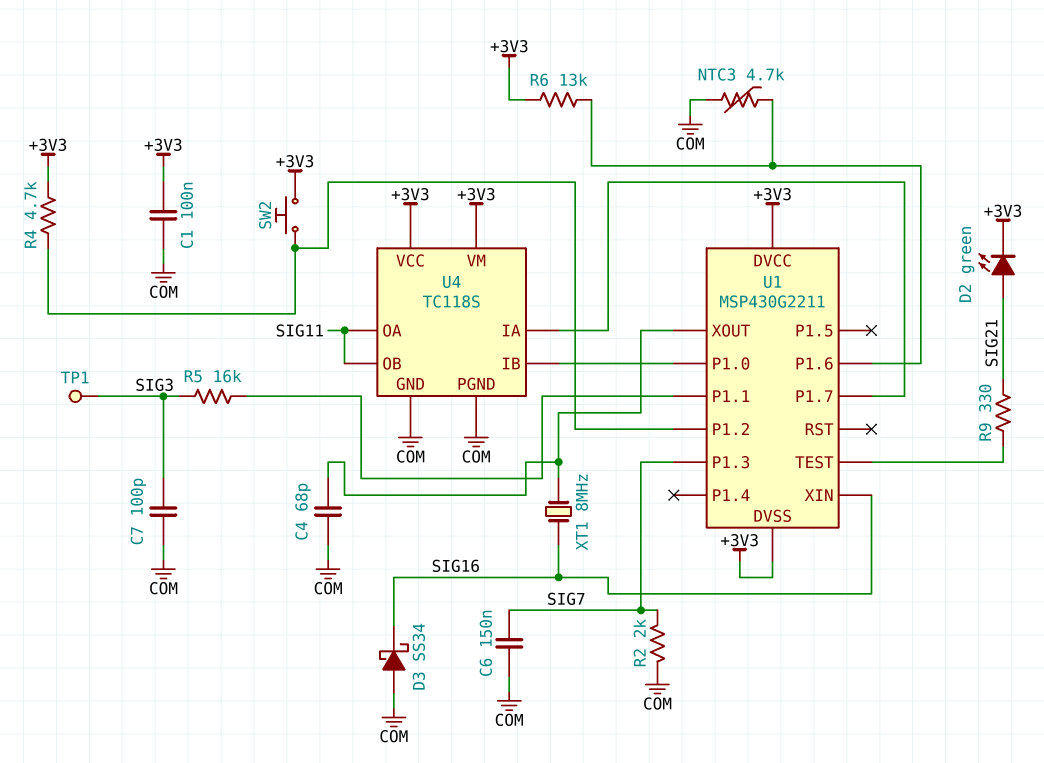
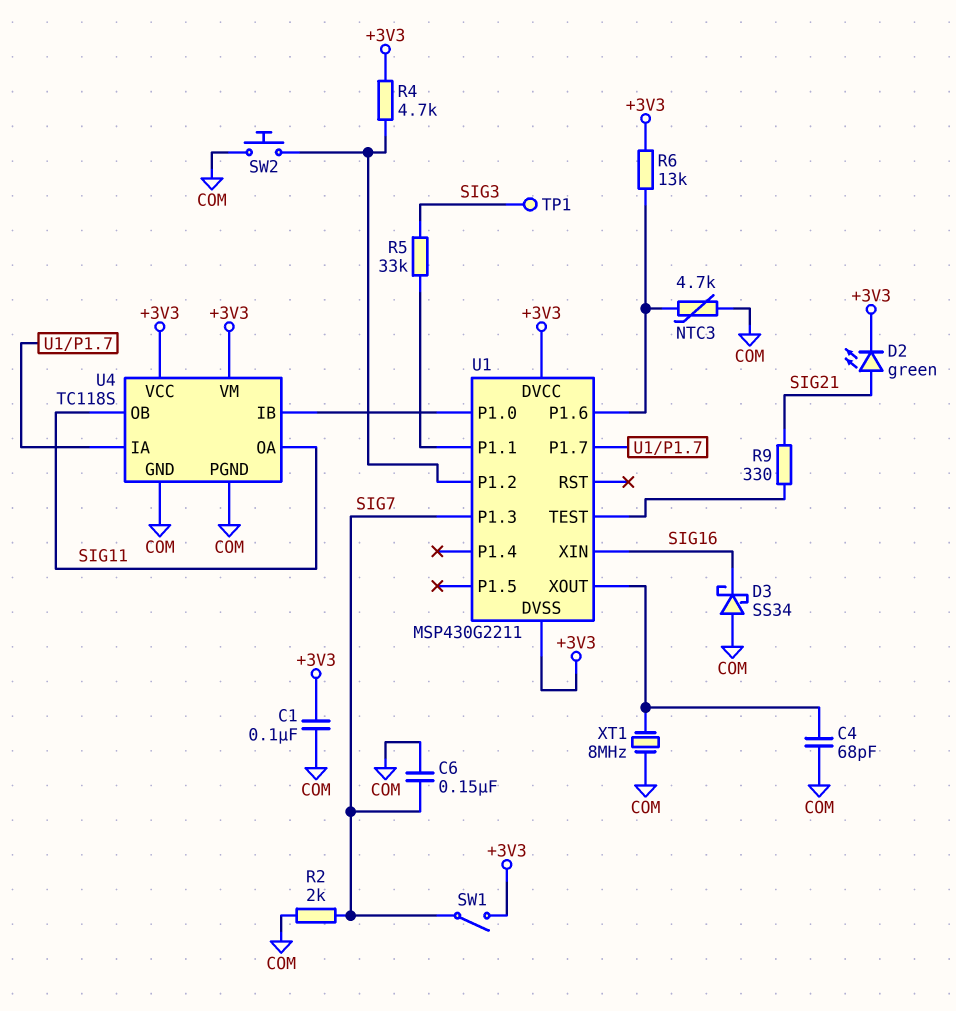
C7: 100pF (COM, SIG3) -> none
R5: 16k (SIG3, U1/P1.1) -> 33k (SIG3, U1/P1.1)
SW1: none -> switch (+3V3, SIG7)
SW2: button (+3V3, U1/P1.2) -> button (COM, U1/P1.2)
XT1: 8MHz (SIG16, U1/XOUT) -> 8MHz (COM, U1/XOUT)

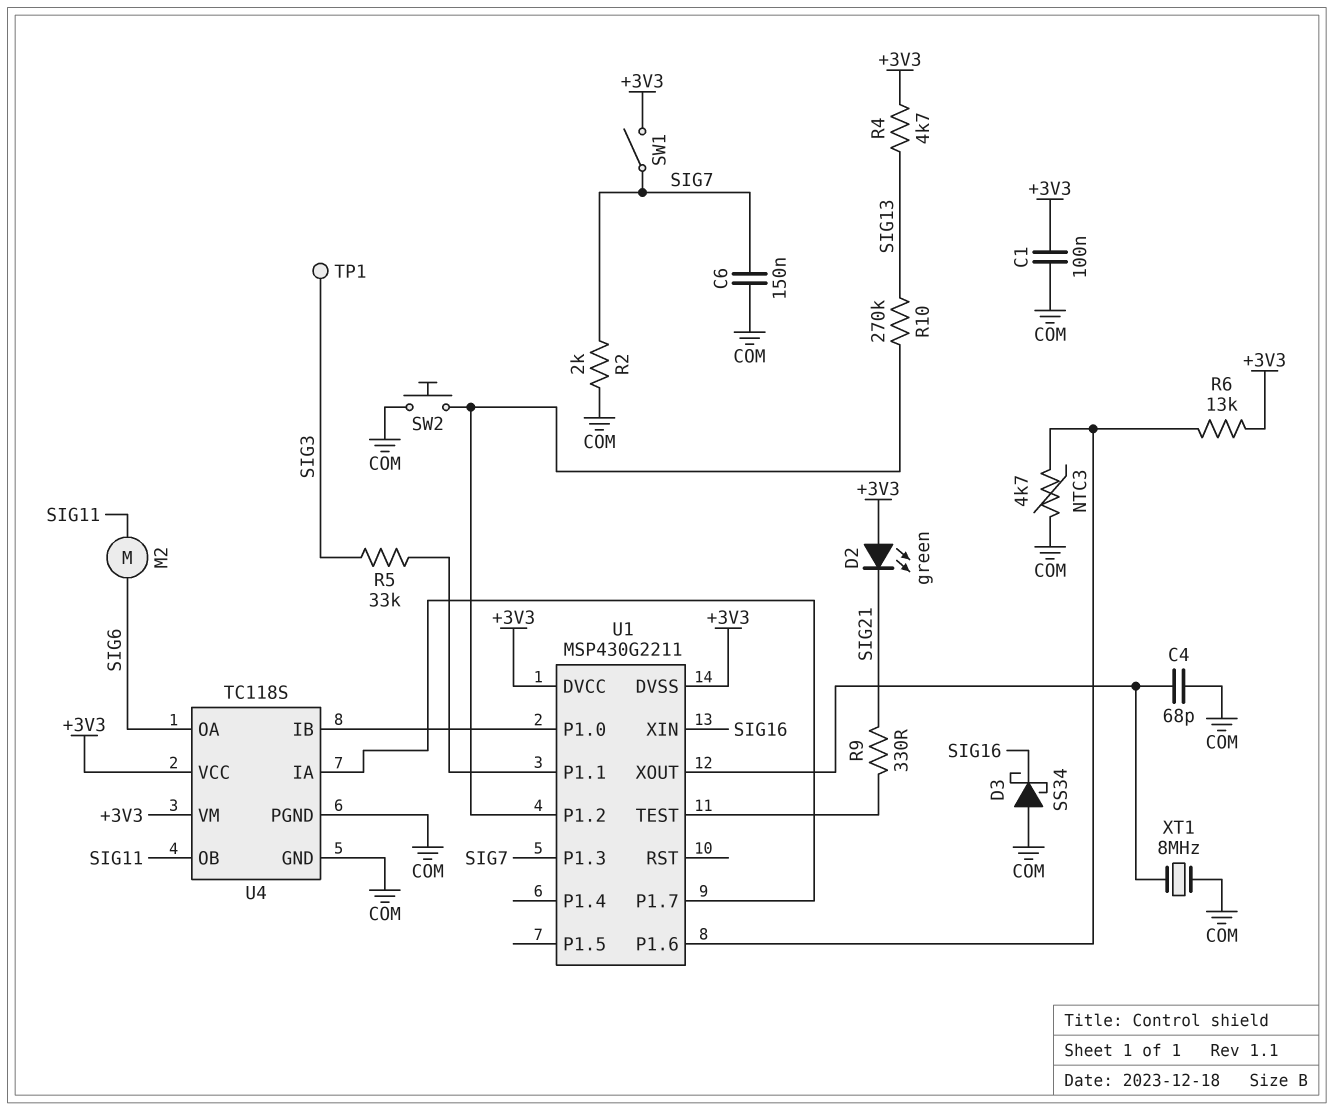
D2: LED green (A SIG21, K +3V3) -> LED green (A +3V3, K SIG21)
M2: none -> motor (SIG6, SIG11)
R4: 4.7k (+3V3, U1/P1.2) -> 4.7k (+3V3, SIG13)
R10: none -> 270k (SIG13, U1/P1.2)
U4 pin OA: SIG11 -> SIG6

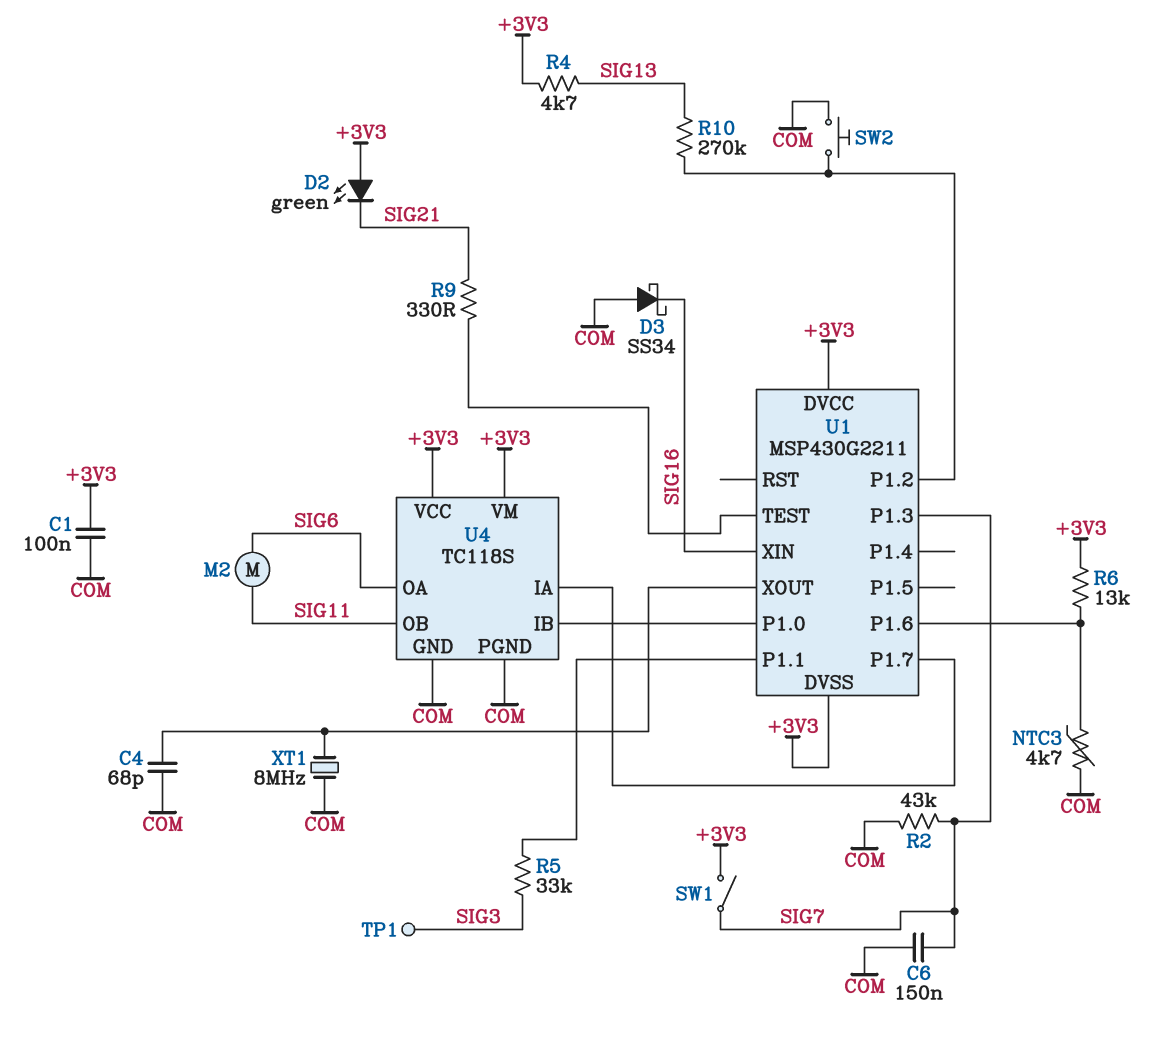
R2: 2k (COM, SIG7) -> 43k (COM, SIG7)

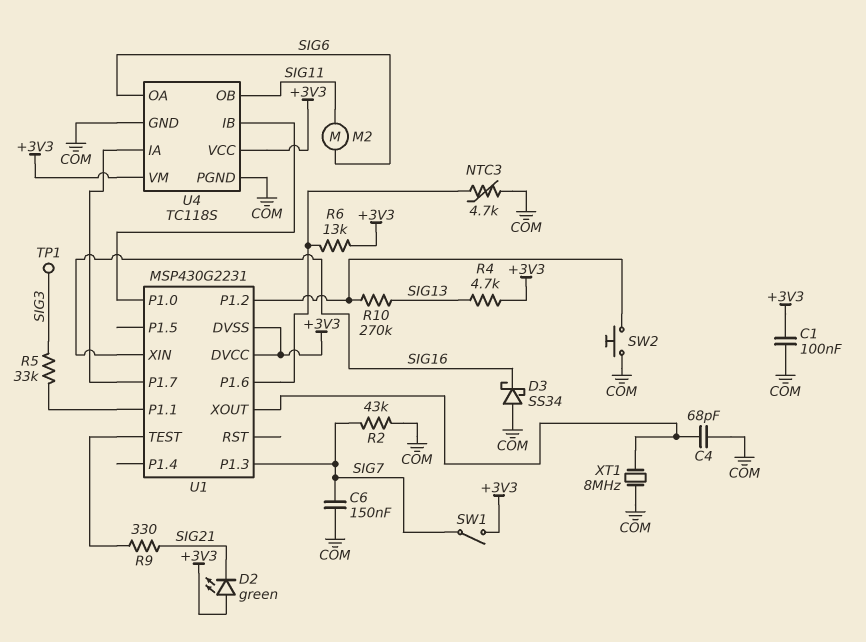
U1: MSP430G2211 -> MSP430G2231

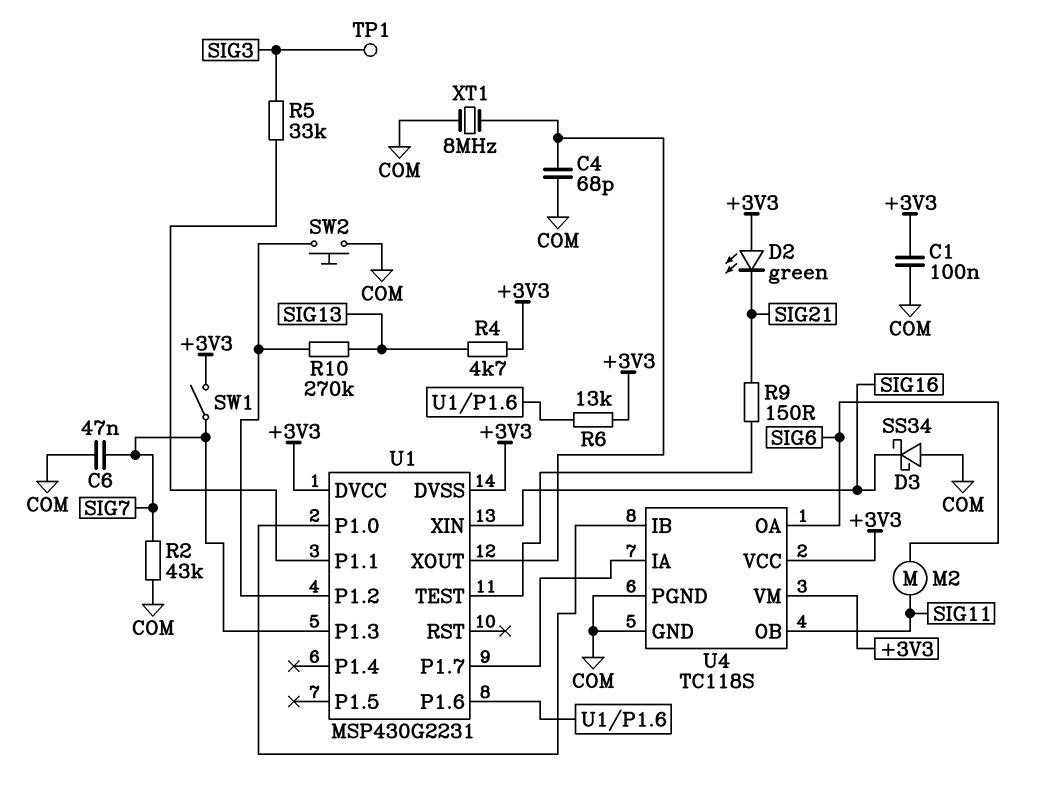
C6: 150nF (COM, SIG7) -> 47nF (COM, SIG7)
NTC3: 4.7k (COM, U1/P1.6) -> none
R9: 330 (SIG21, U1/TEST) -> 150 (SIG21, U1/TEST)

